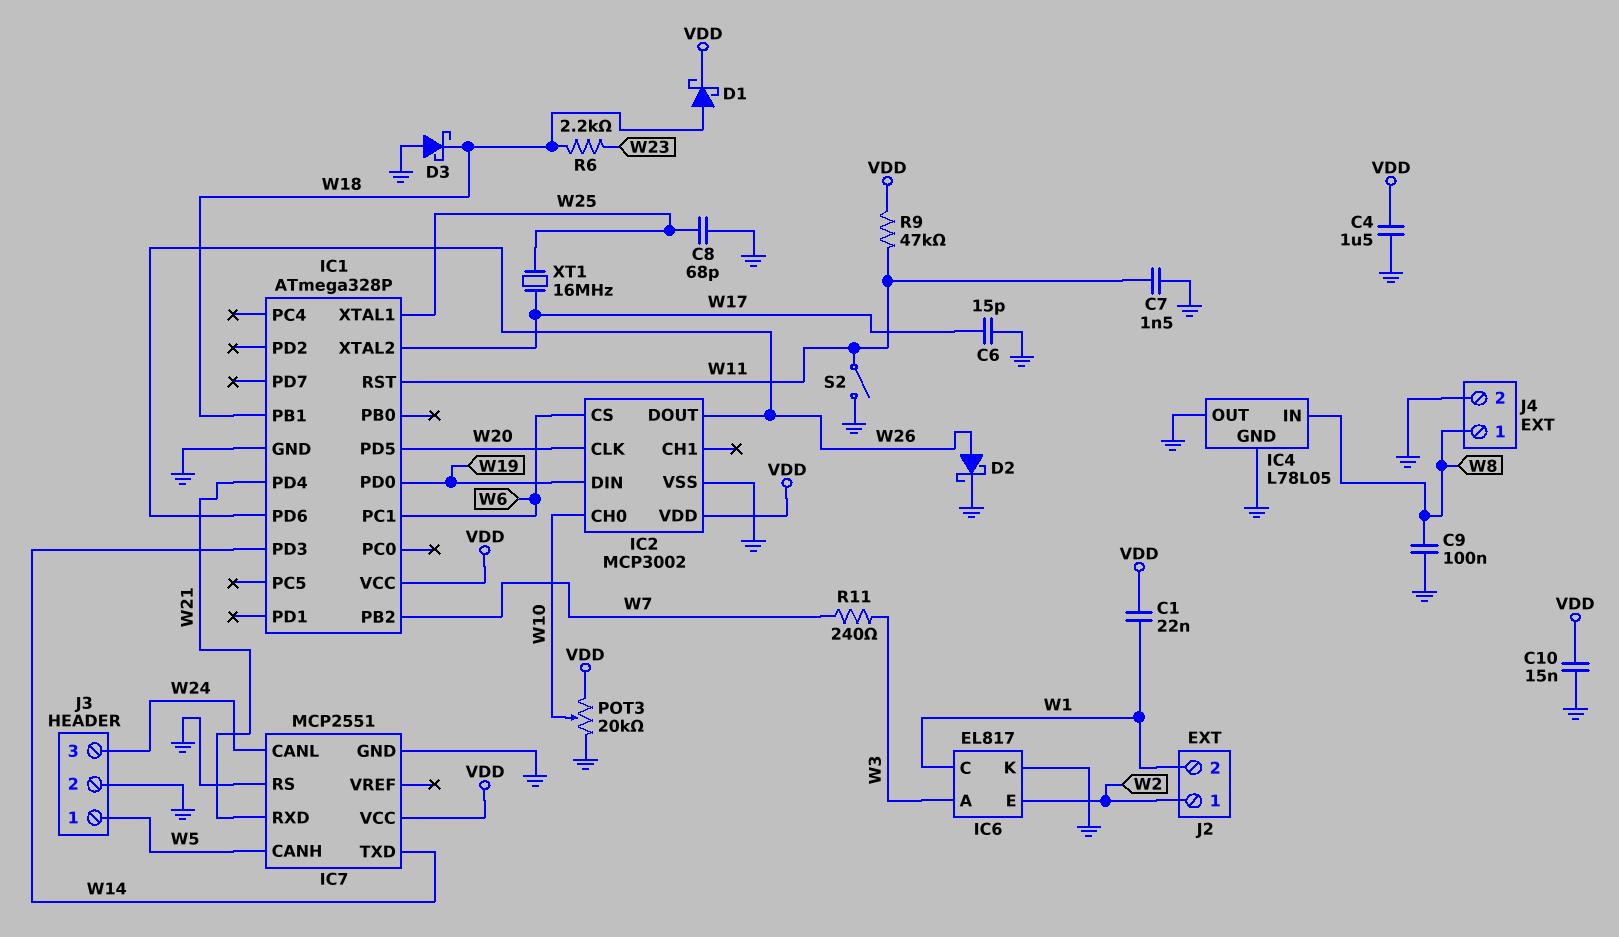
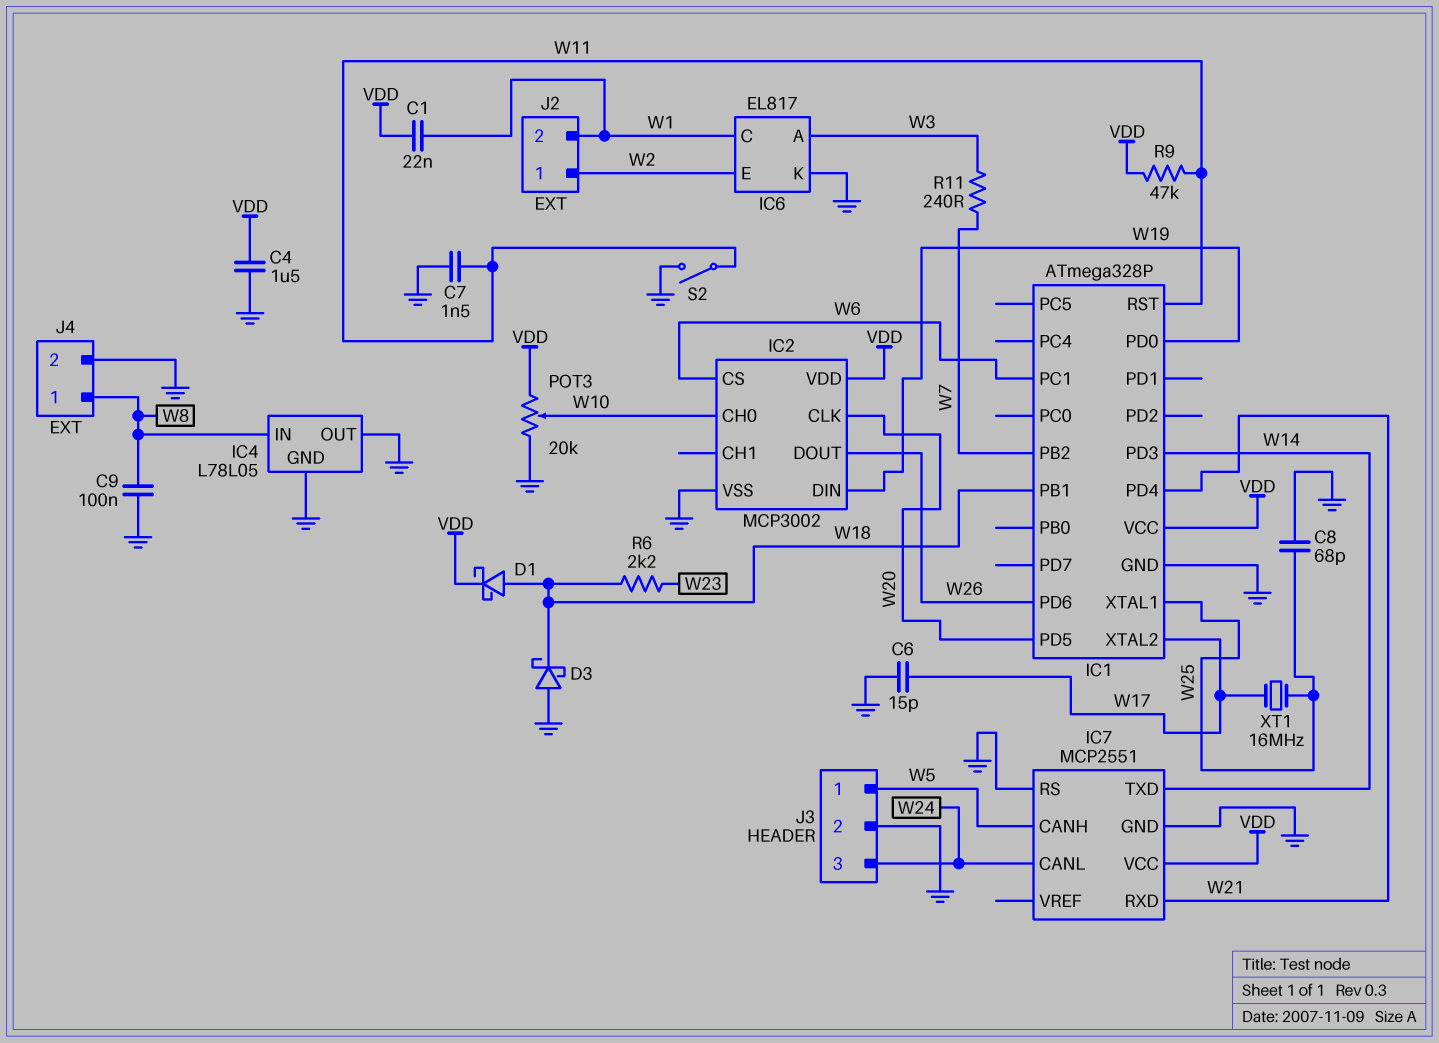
C10: 15nF (GND, VDD) -> none
D2: schottky (A W26, K GND) -> none

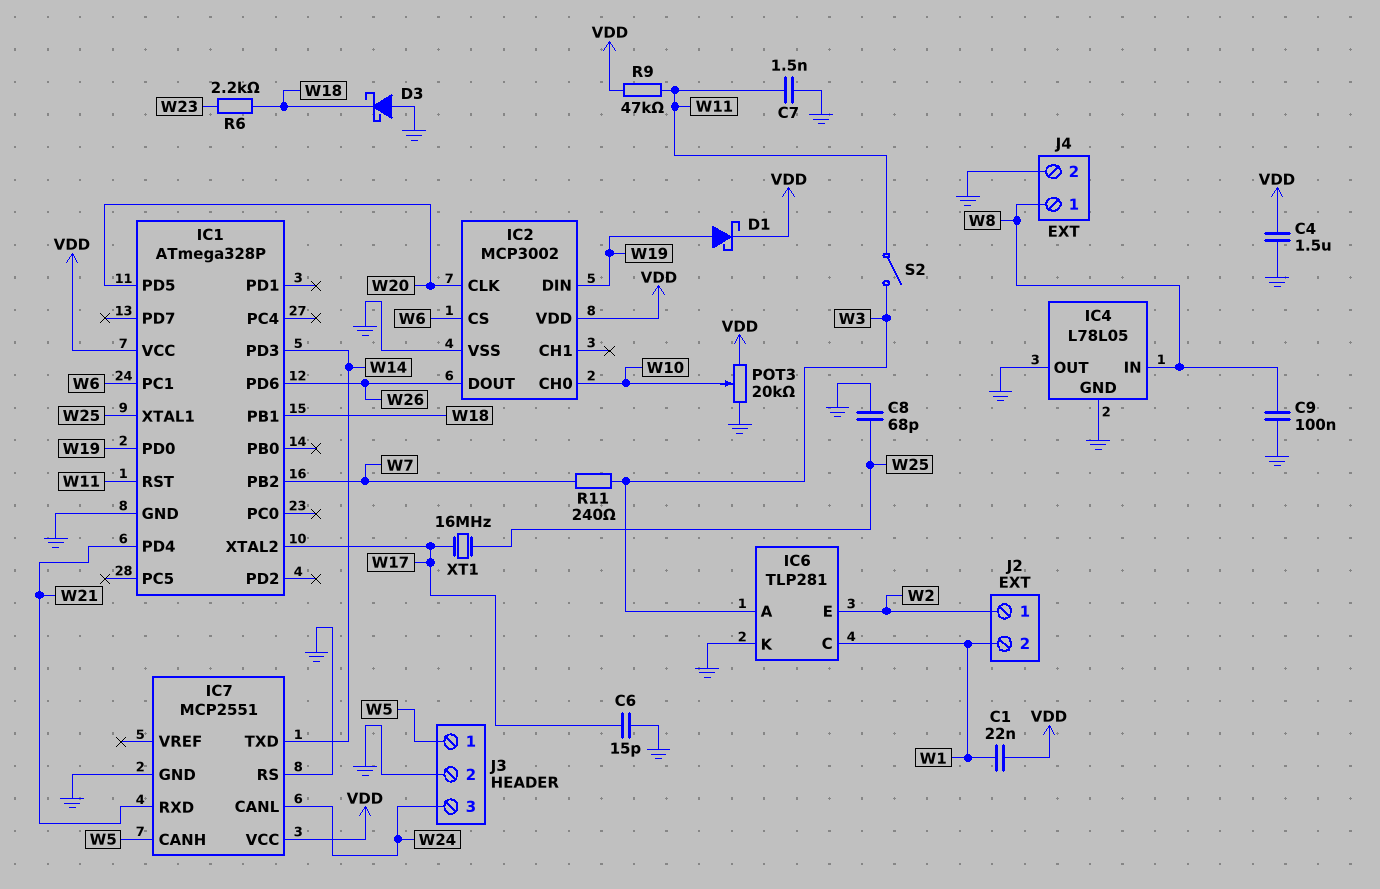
D1: schottky (A W18, K VDD) -> schottky (A W19, K VDD)
IC6: EL817 -> TLP281
S2: switch (GND, W11) -> switch (W3, W11)

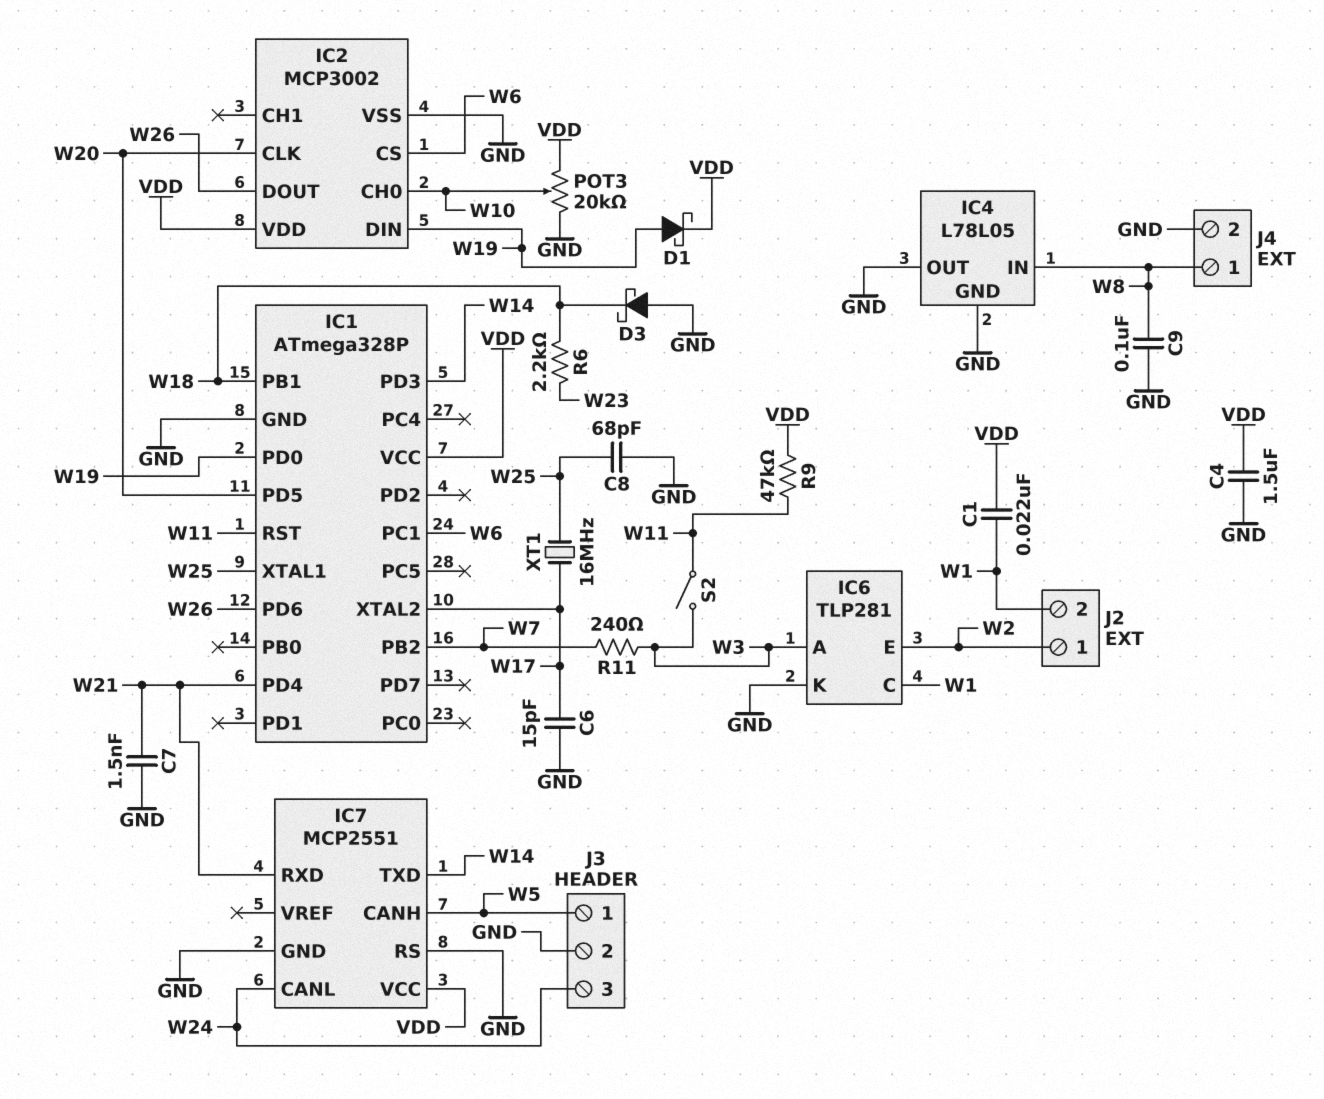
C7: 1.5nF (GND, W11) -> 1.5nF (GND, W21)

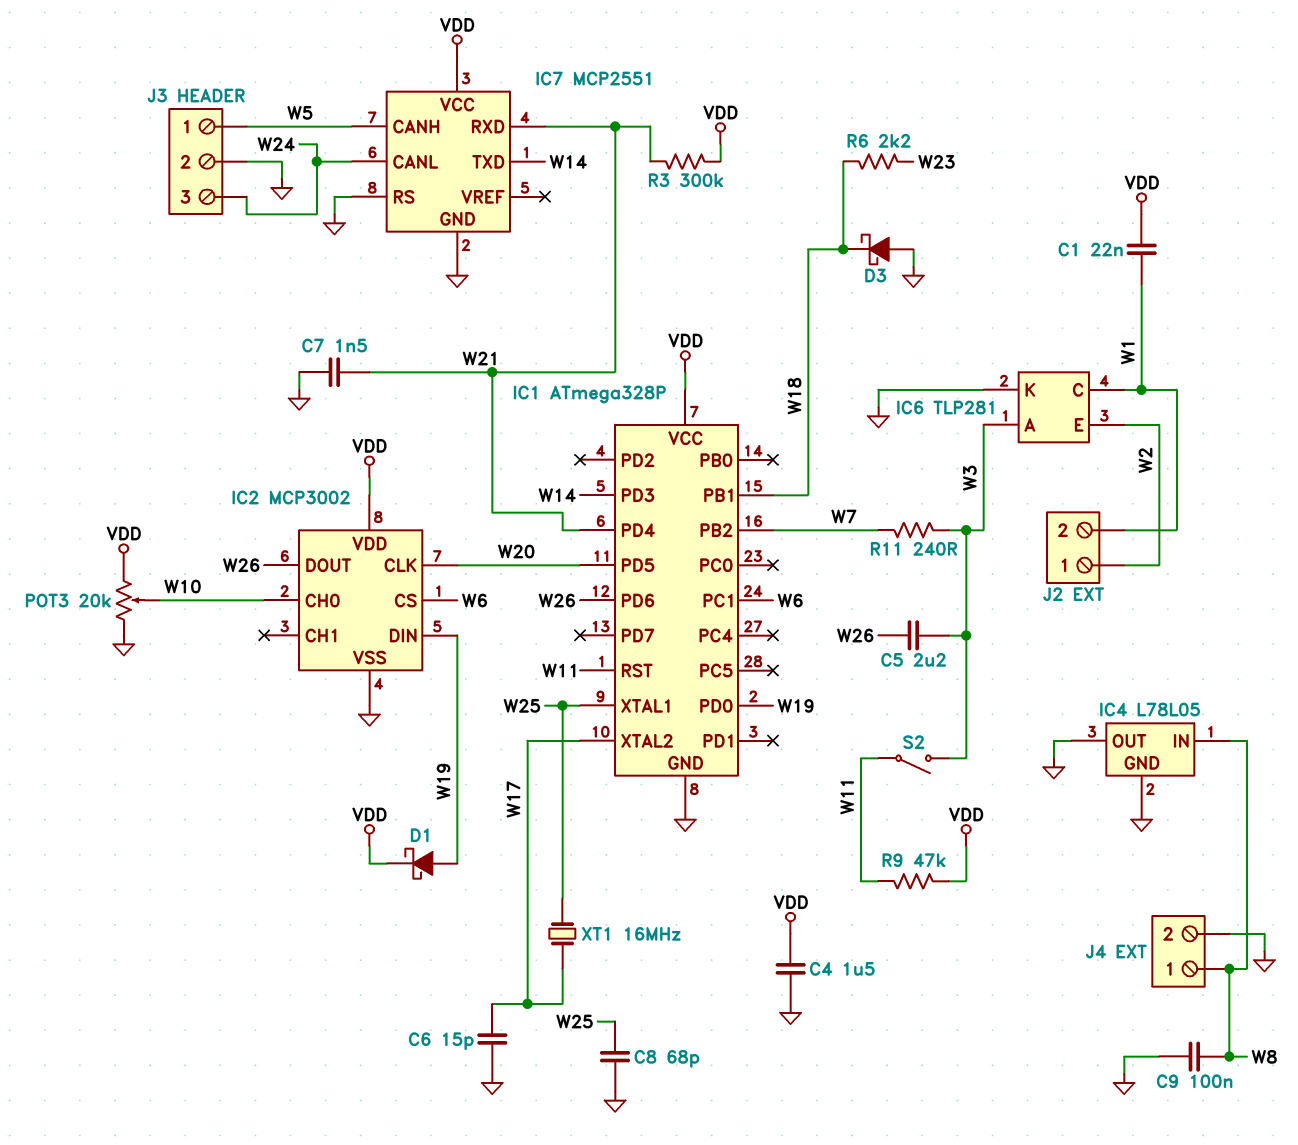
C5: none -> 2.2uF (W3, W26)
R3: none -> 300k (VDD, W21)

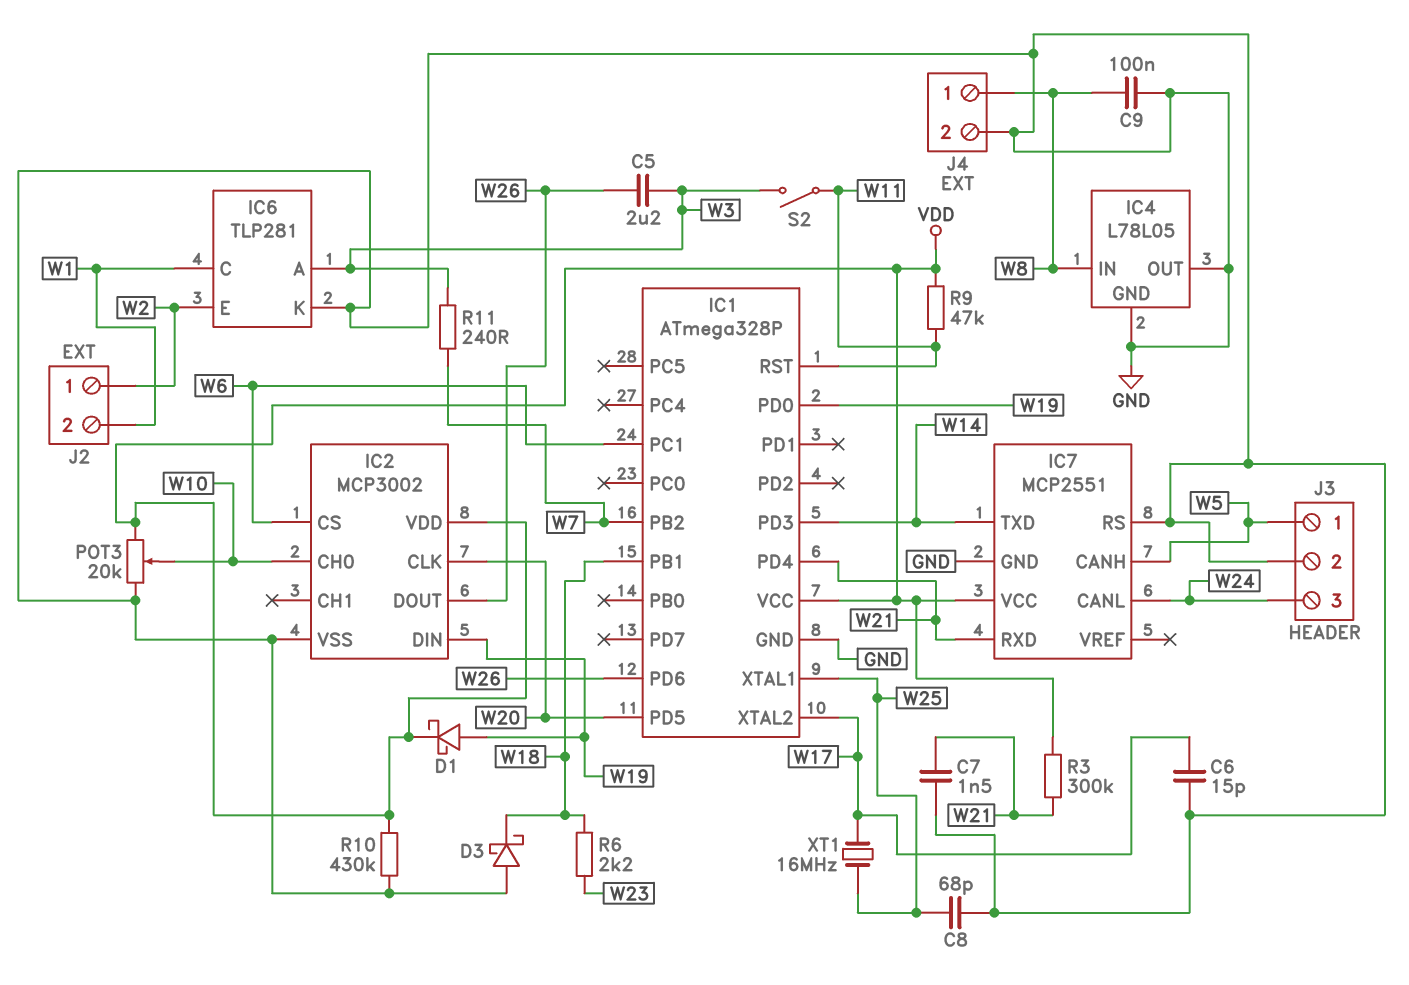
C1: 22nF (VDD, W1) -> none
C4: 1.5uF (GND, VDD) -> none
R10: none -> 430k (GND, VDD)

